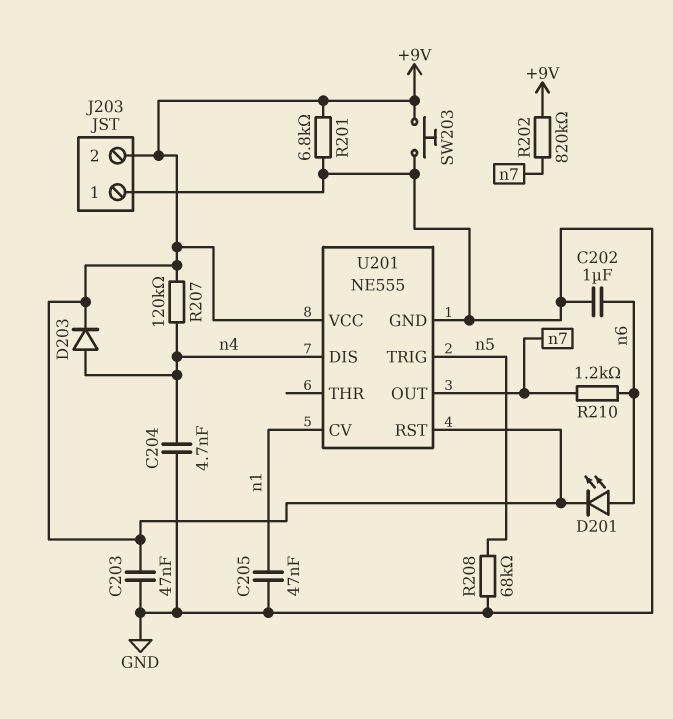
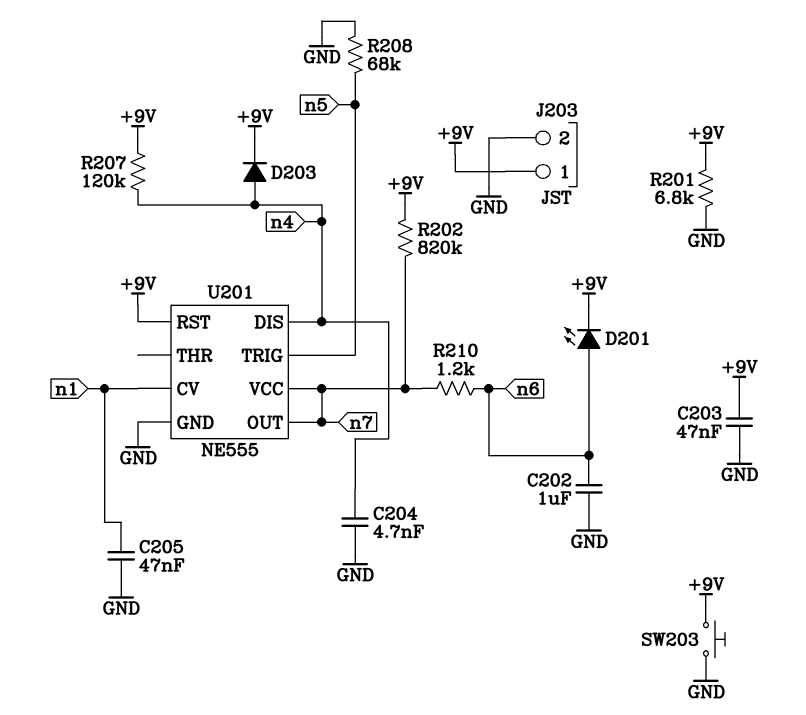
J203 pin 1: GND -> +9V
J203 pin 2: +9V -> GND
U201 pin VCC: +9V -> n7

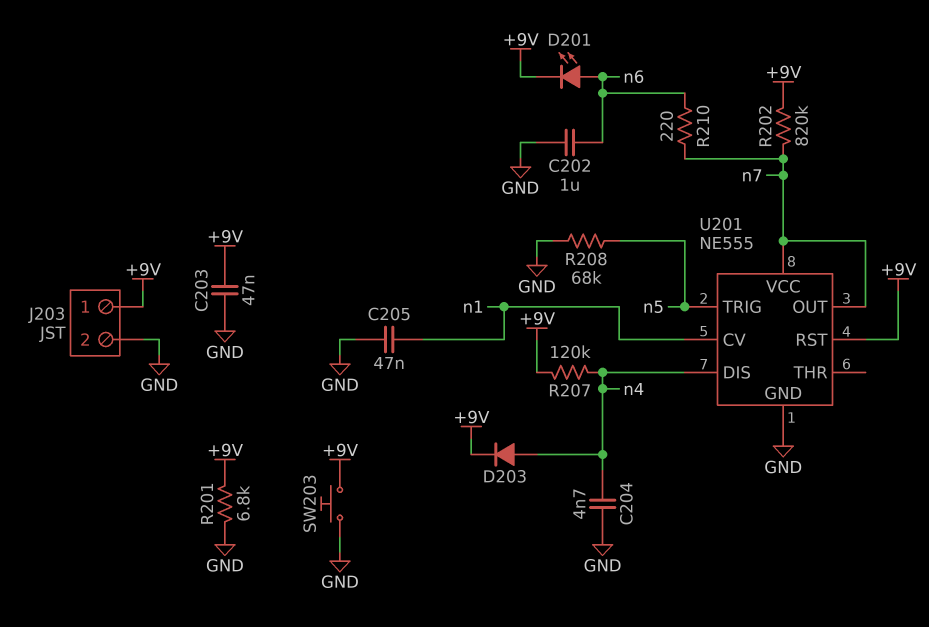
R210: 1.2k (n6, n7) -> 220 (n6, n7)

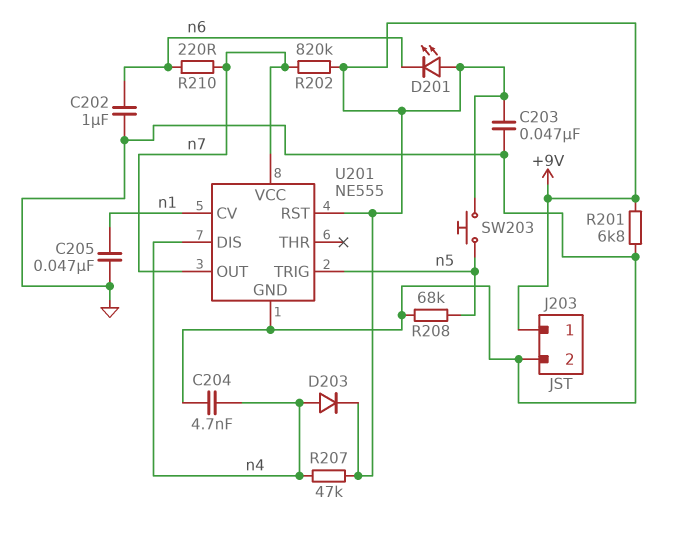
D201: LED (A n6, K +9V) -> LED (A +9V, K n6)
R207: 120k (+9V, n4) -> 47k (+9V, n4)
SW203: button (+9V, GND) -> button (+9V, n5)

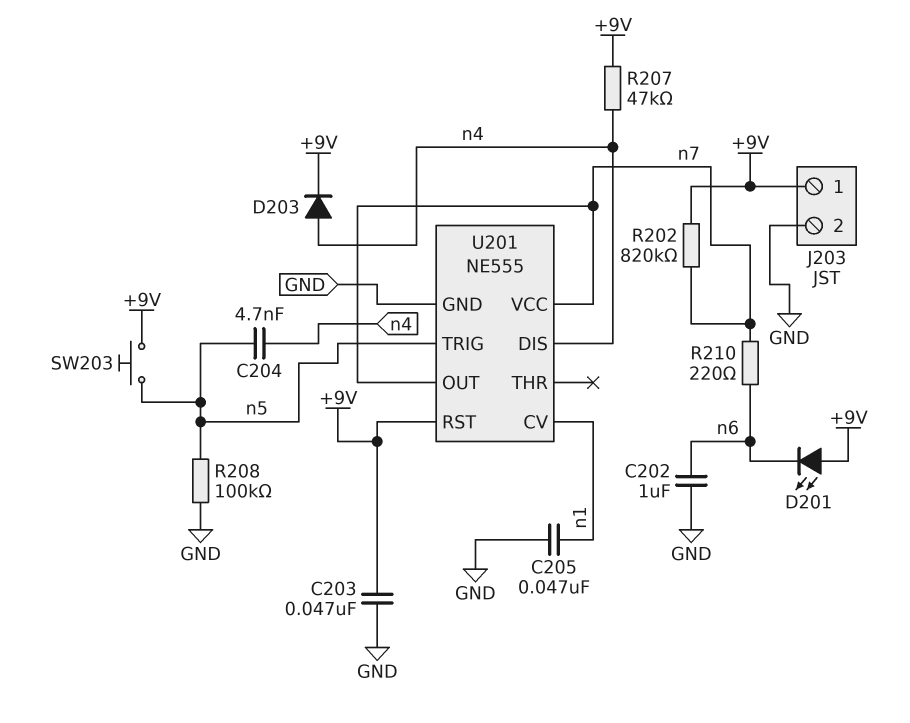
C204: 4.7nF (GND, n4) -> 4.7nF (n4, n5)
R201: 6.8k (+9V, GND) -> none
R208: 68k (GND, n5) -> 100k (GND, n5)

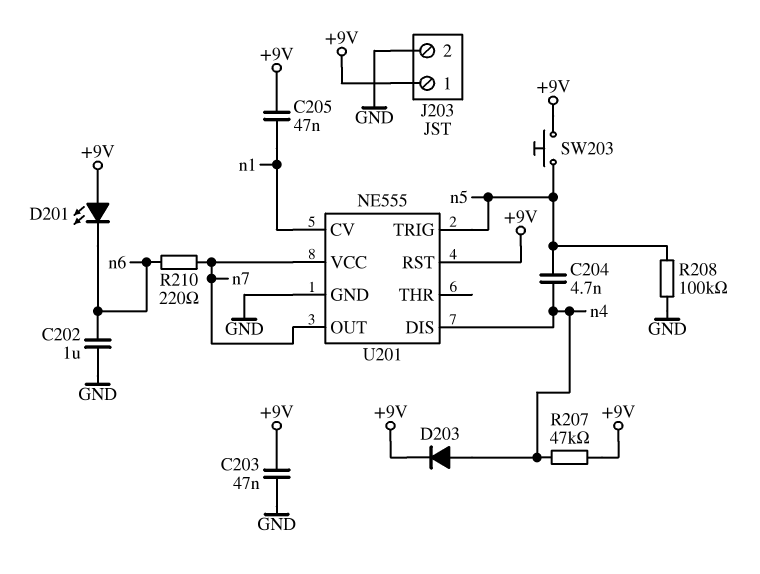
C205: 47nF (GND, n1) -> 47nF (+9V, n1)
R202: 820k (+9V, n7) -> none

